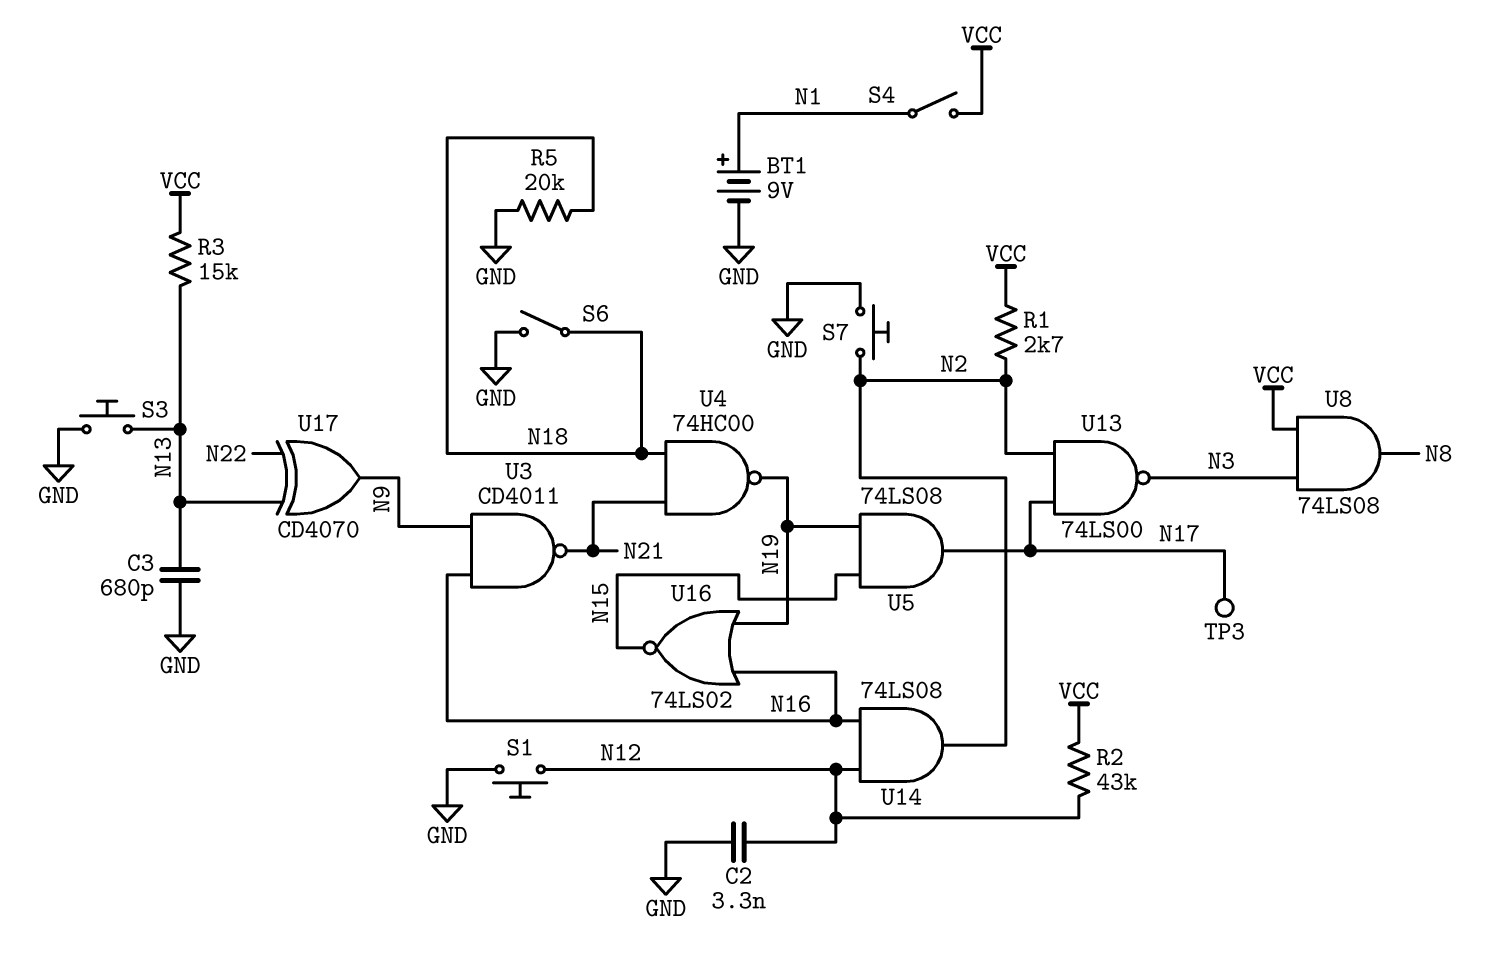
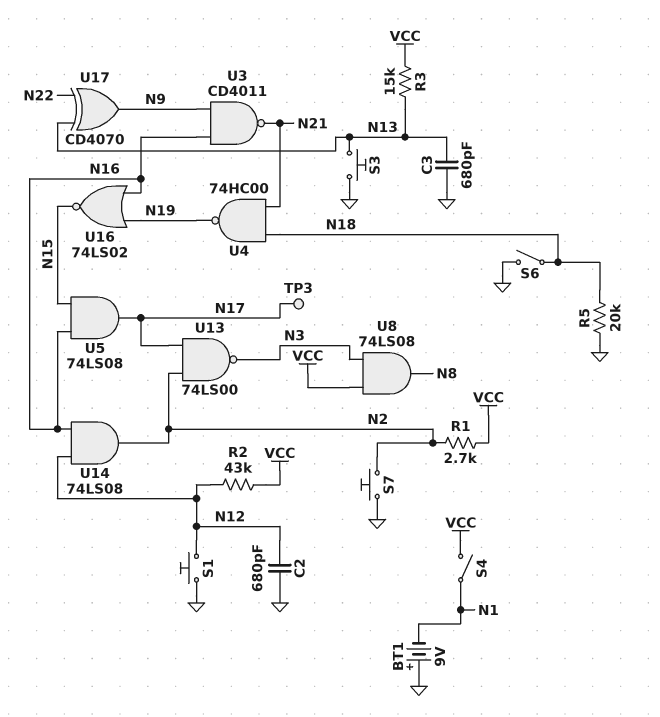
BT1: 9V (plus N1, minus GND) -> 9V (plus GND, minus N1)
C2: 3.3nF (GND, N12) -> 680pF (GND, N12)
U5: AND 74LS08 (in N15, in N19, out N17) -> AND 74LS08 (in N15, in N16, out N17)

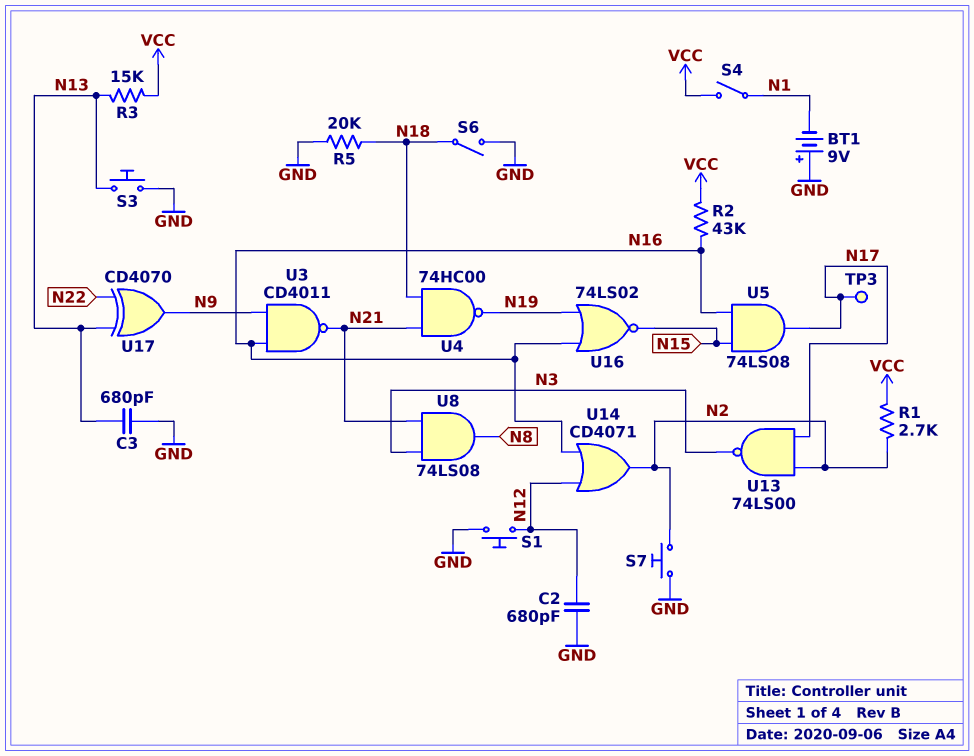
R2: 43k (N12, VCC) -> 43k (N16, VCC)
U8: AND 74LS08 (in N3, in VCC, out N8) -> AND 74LS08 (in N3, in N21, out N8)
U14: AND 74LS08 (in N12, in N16, out N2) -> OR CD4071 (in N12, in N16, out N2)

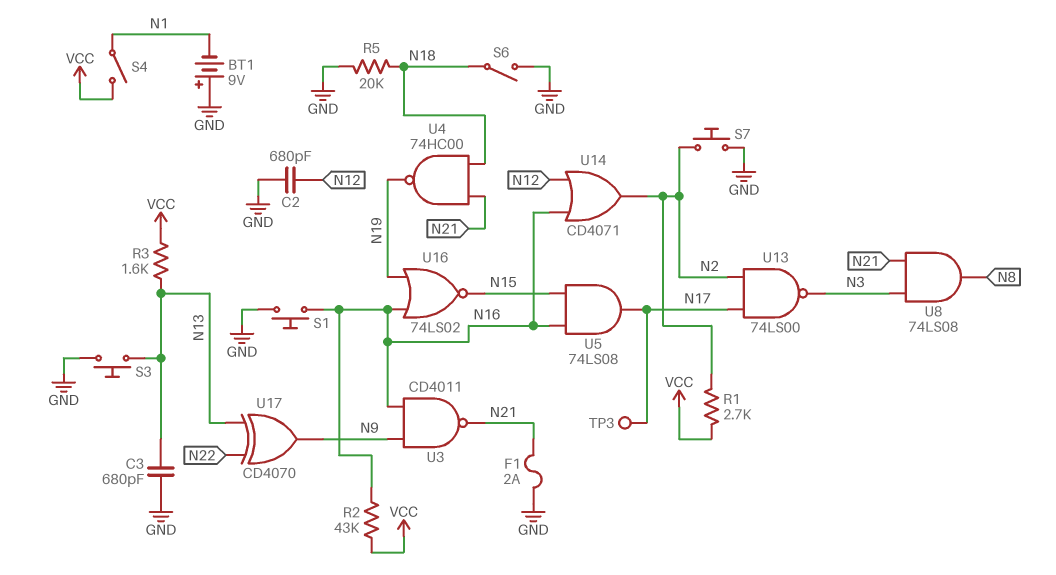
F1: none -> 2A (GND, N21)
R3: 15k (N13, VCC) -> 1.6k (N13, VCC)
S1: button (GND, N12) -> button (GND, N16)

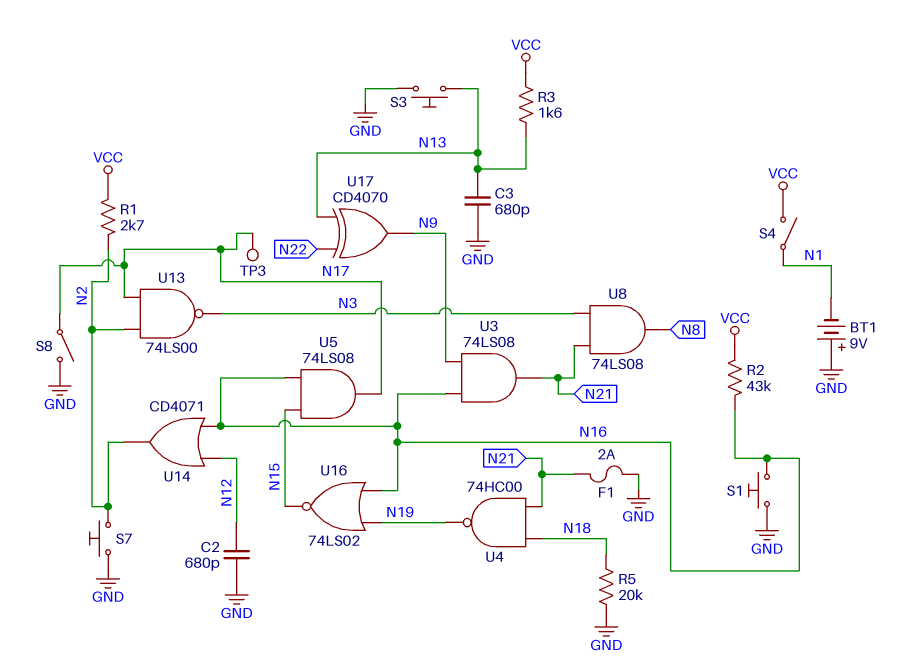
S6: switch (GND, N18) -> none
S8: none -> switch (GND, N17)
U3: NAND CD4011 (in N9, in N16, out N21) -> AND 74LS08 (in N9, in N16, out N21)

